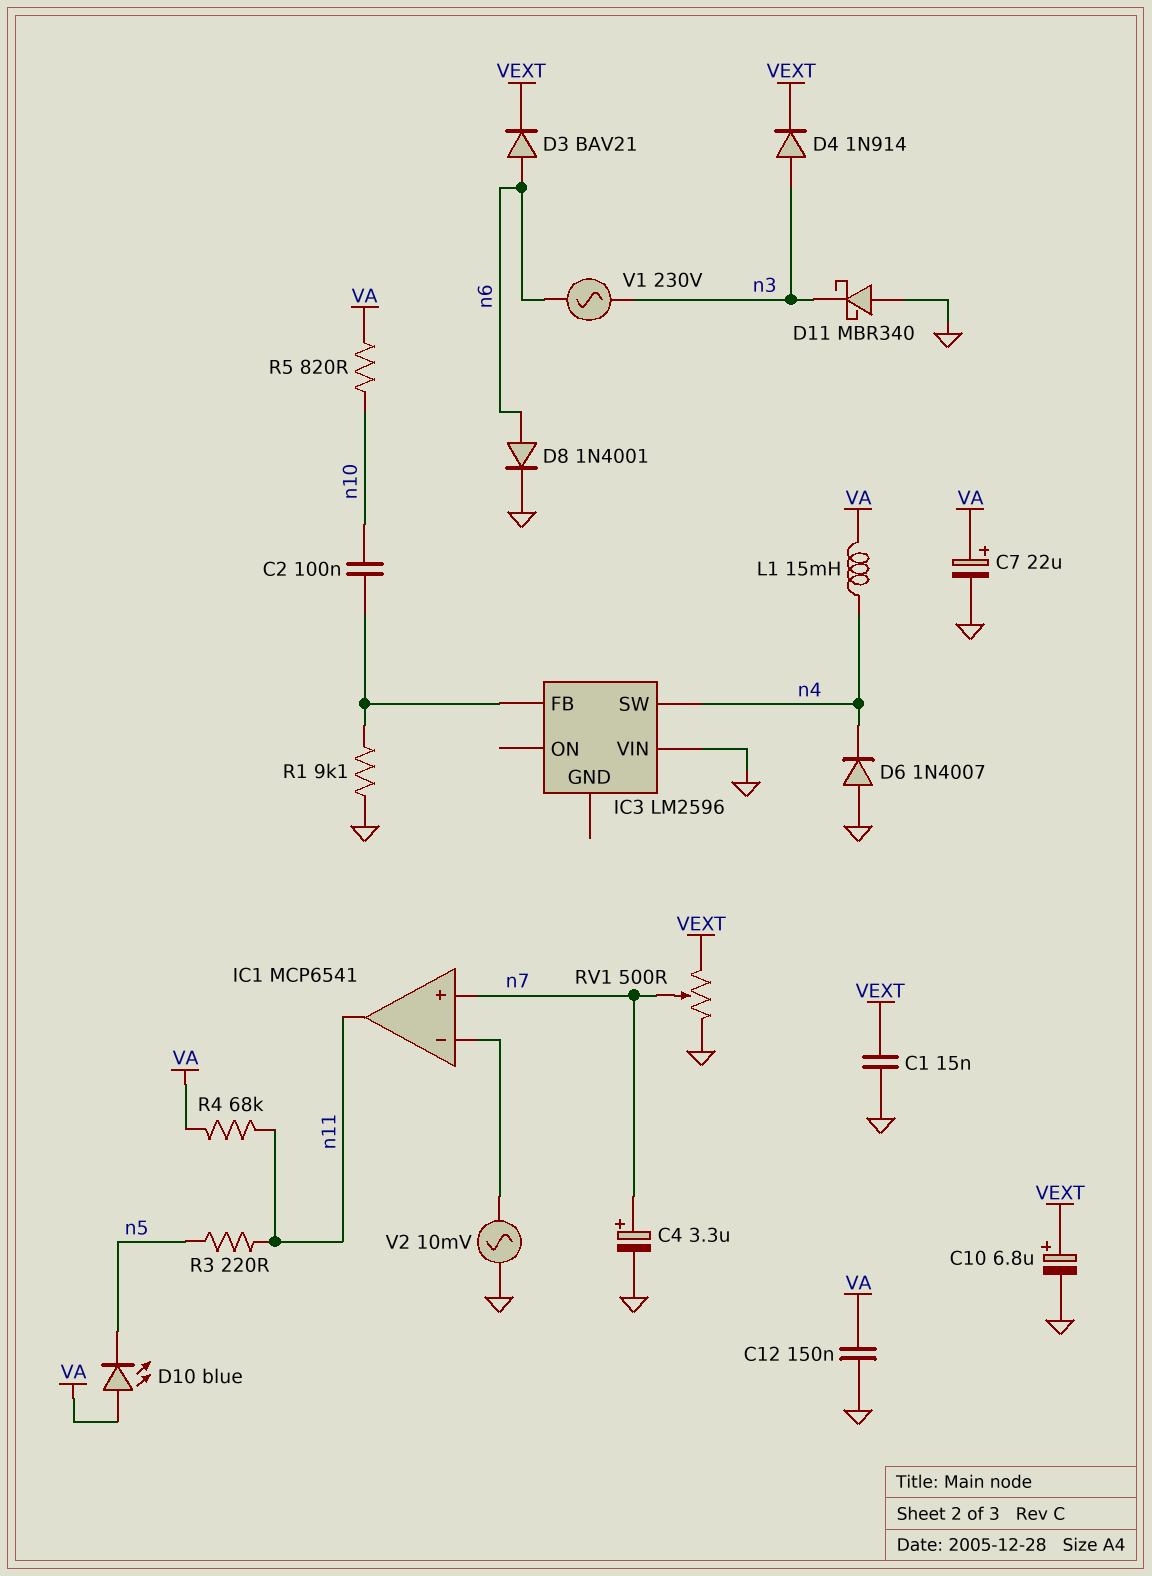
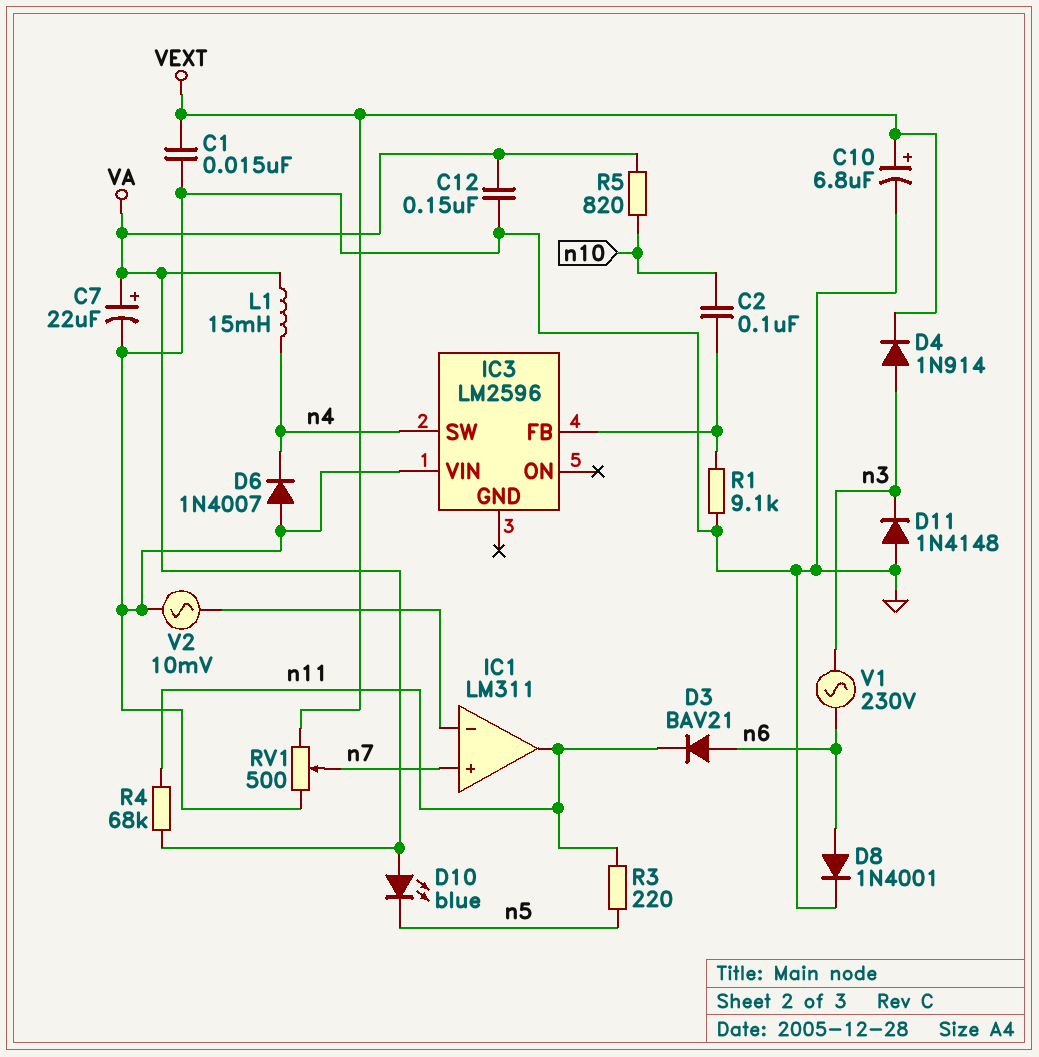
C4: 3.3uF (plus n7, minus GND) -> none
D3: diode BAV21 (A n6, K VEXT) -> diode BAV21 (A n6, K n11)
D11: schottky MBR340 (A GND, K n3) -> diode 1N4148 (A GND, K n3)
IC1: MCP6541 -> LM311

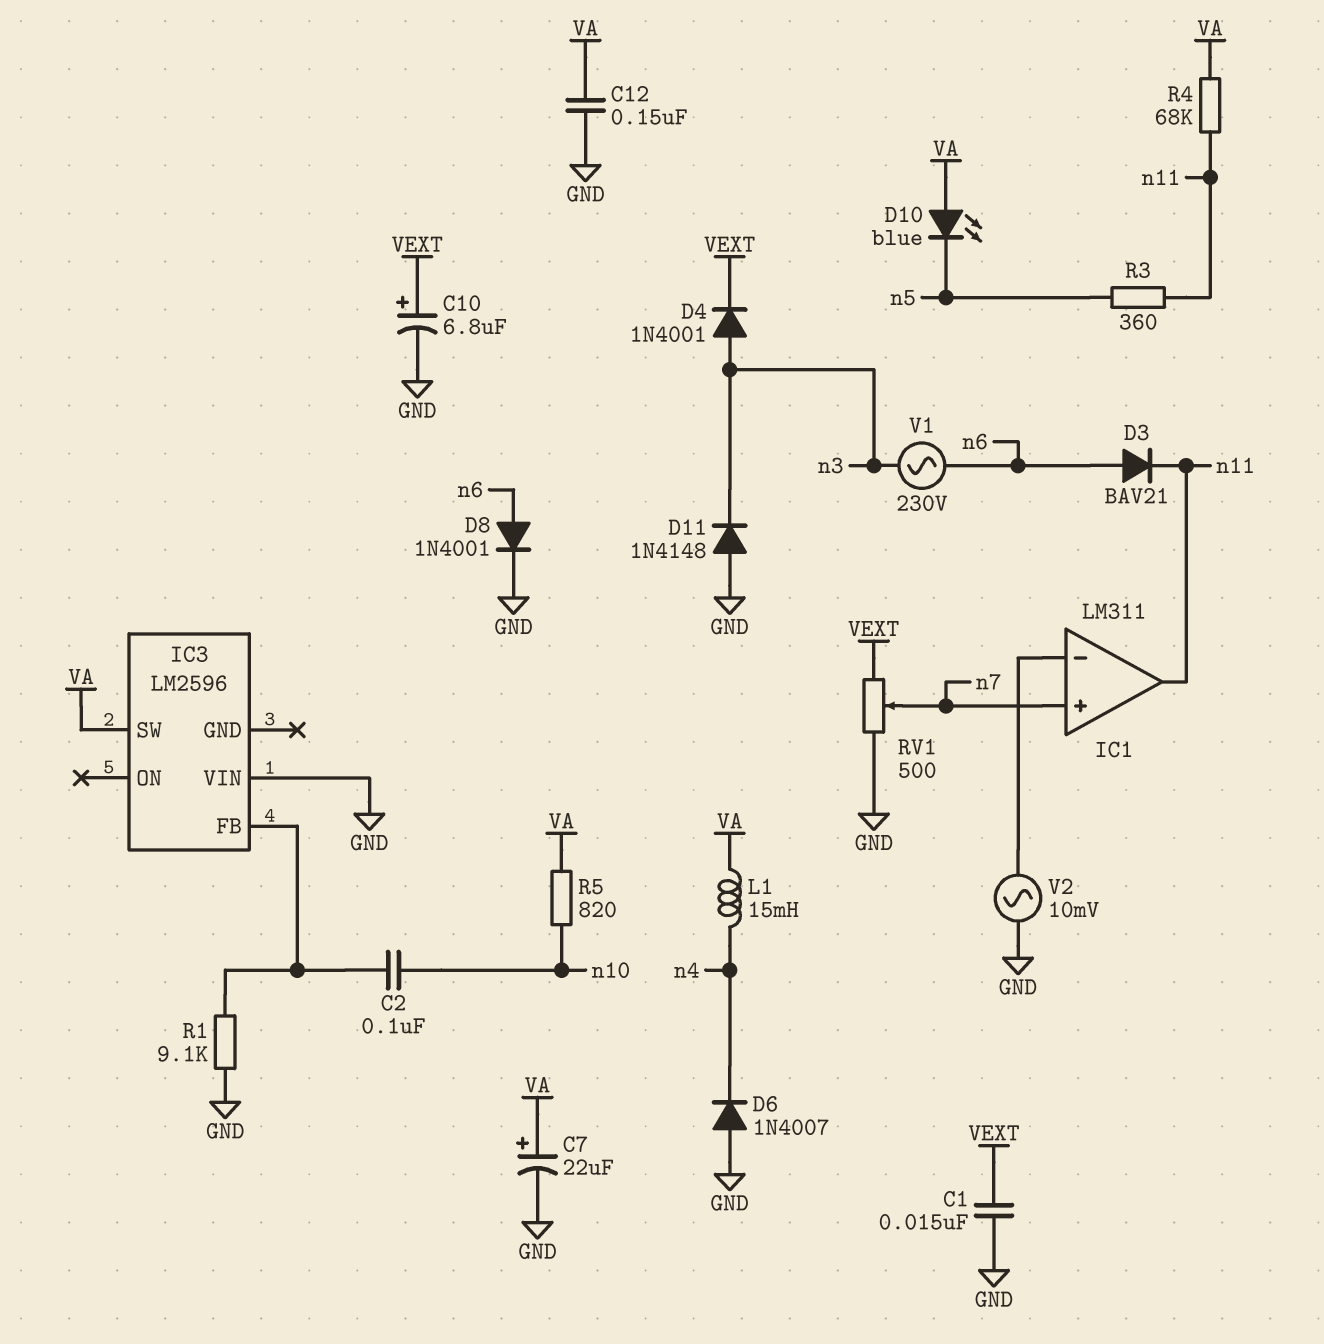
D4: diode 1N914 (A n3, K VEXT) -> diode 1N4001 (A n3, K VEXT)
IC3 pin SW: n4 -> VA
R3: 220 (n5, n11) -> 360 (n5, n11)

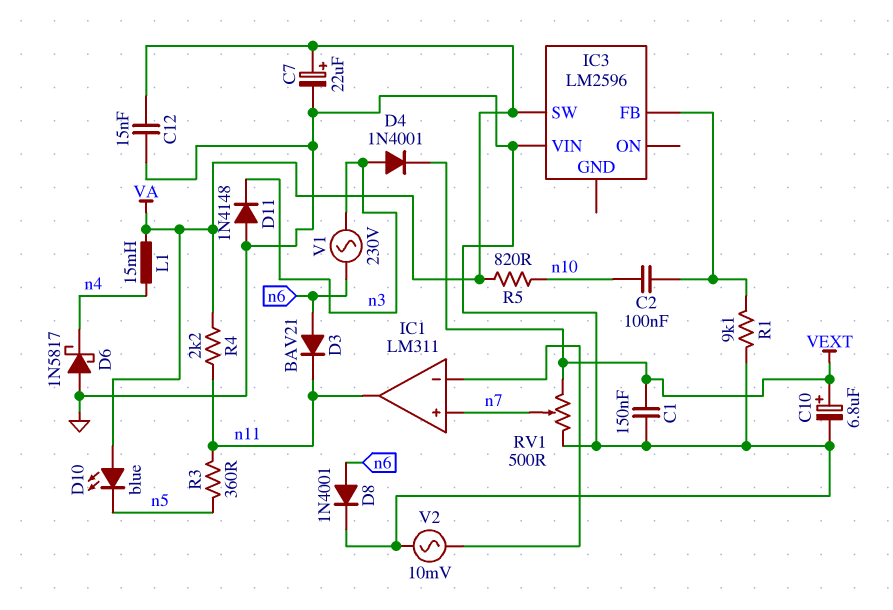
C1: 15nF (GND, VEXT) -> 150nF (GND, VEXT)
C12: 150nF (GND, VA) -> 15nF (GND, VA)
D6: diode 1N4007 (A GND, K n4) -> schottky 1N5817 (A GND, K n4)
R4: 68k (VA, n11) -> 2.2k (VA, n11)

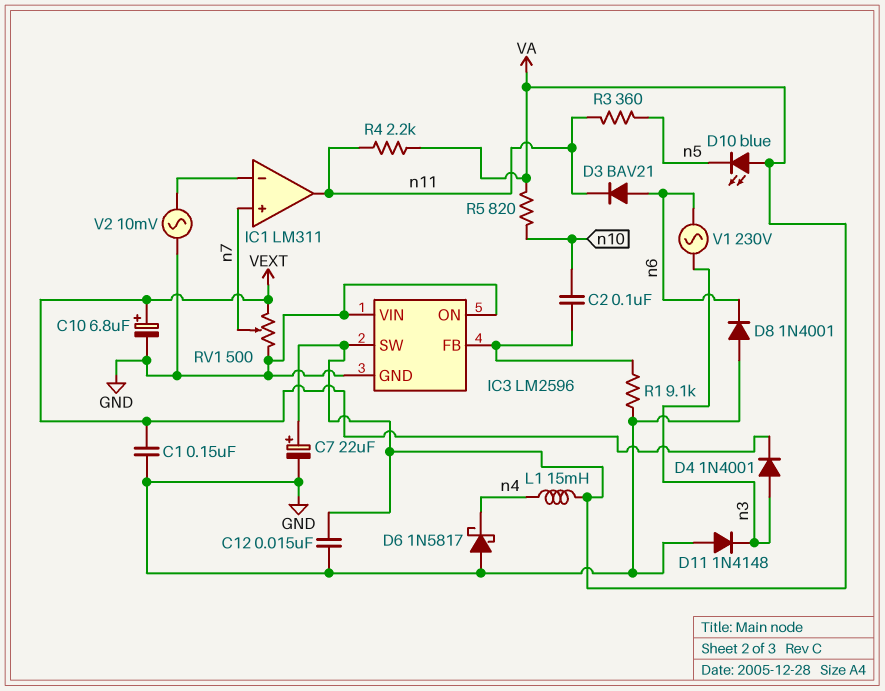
D8: diode 1N4001 (A n6, K GND) -> diode 1N4001 (A GND, K n6)
IC3 pin GND: none -> GND
IC3 pin ON: none -> GND

